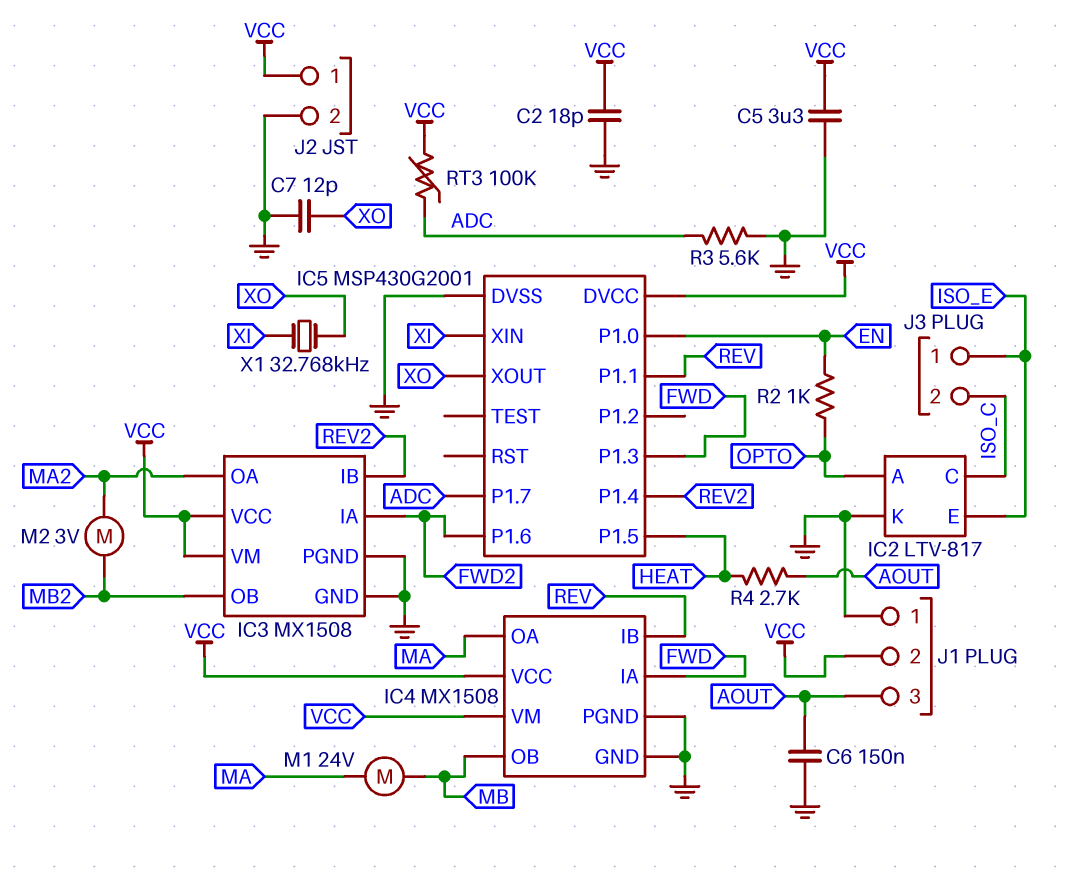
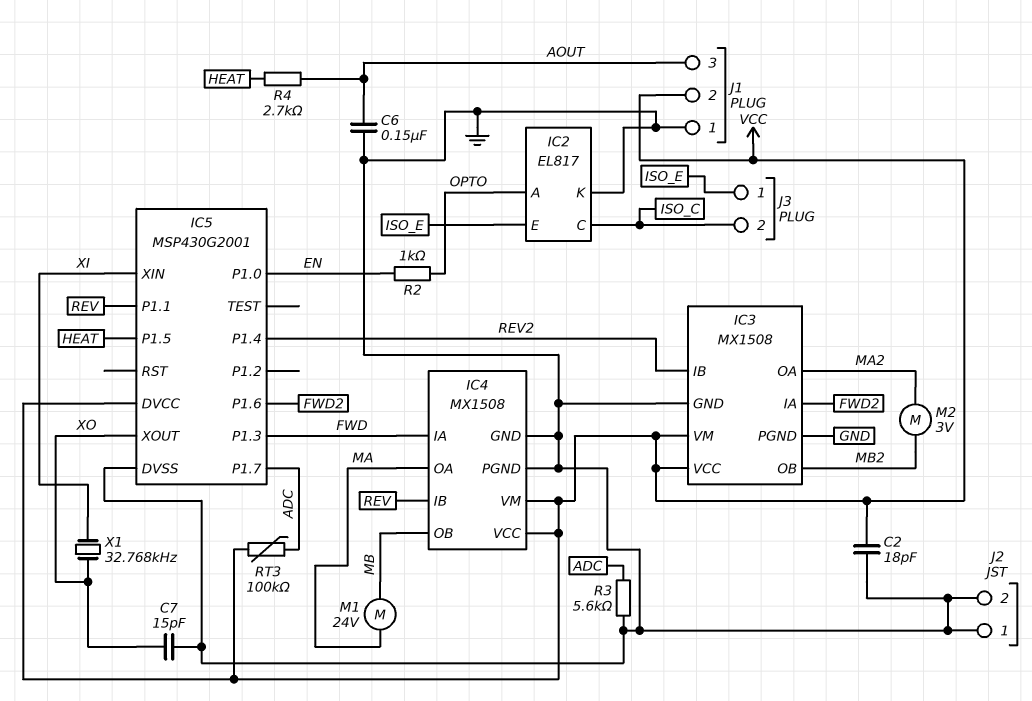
C5: 3.3uF (GND, VCC) -> none
C7: 12pF (GND, XO) -> 15pF (GND, XO)
IC2: LTV-817 -> EL817
J2 pin 1: VCC -> GND

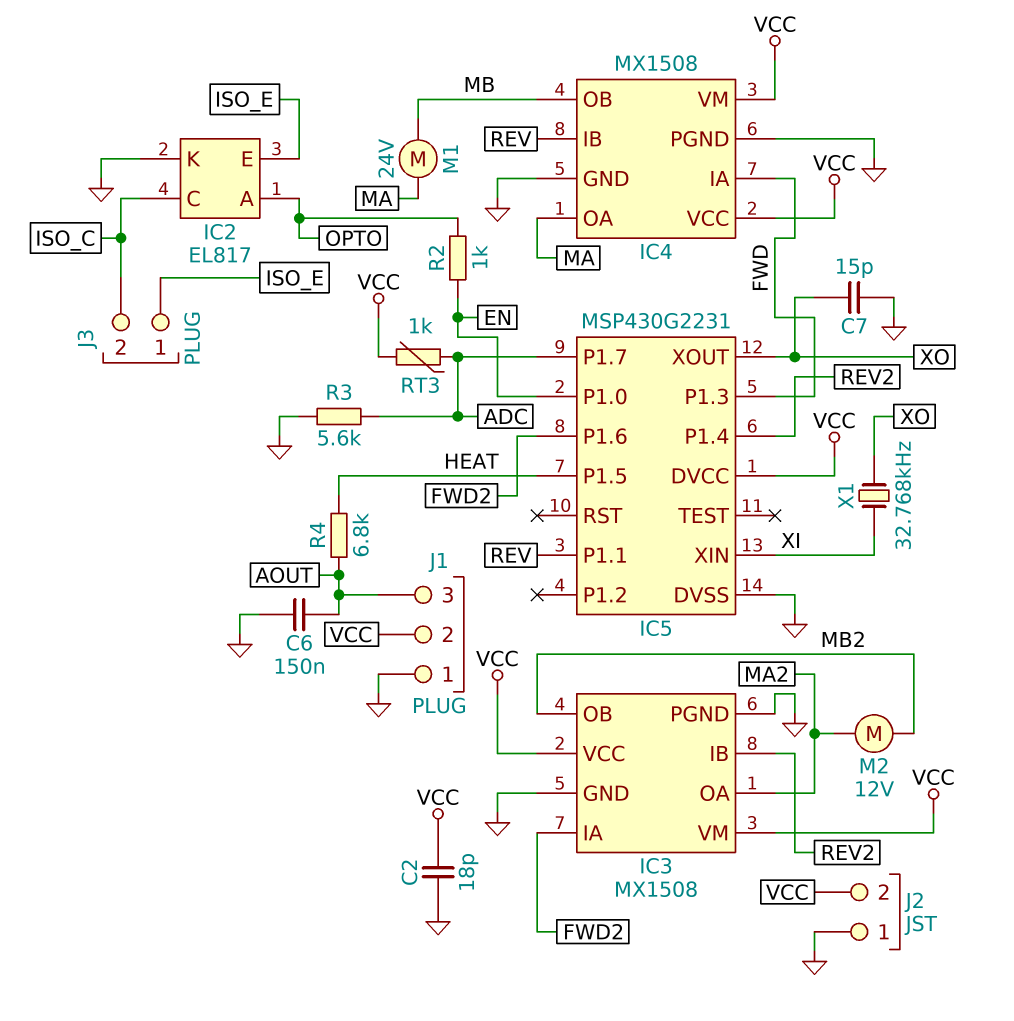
IC5: MSP430G2001 -> MSP430G2231
J2 pin 2: GND -> VCC
M2: motor 3V (MA2, MB2) -> motor 12V (MA2, MB2)
R4: 2.7k (AOUT, HEAT) -> 6.8k (AOUT, HEAT)
RT3: 100k (ADC, VCC) -> 1k (ADC, VCC)

